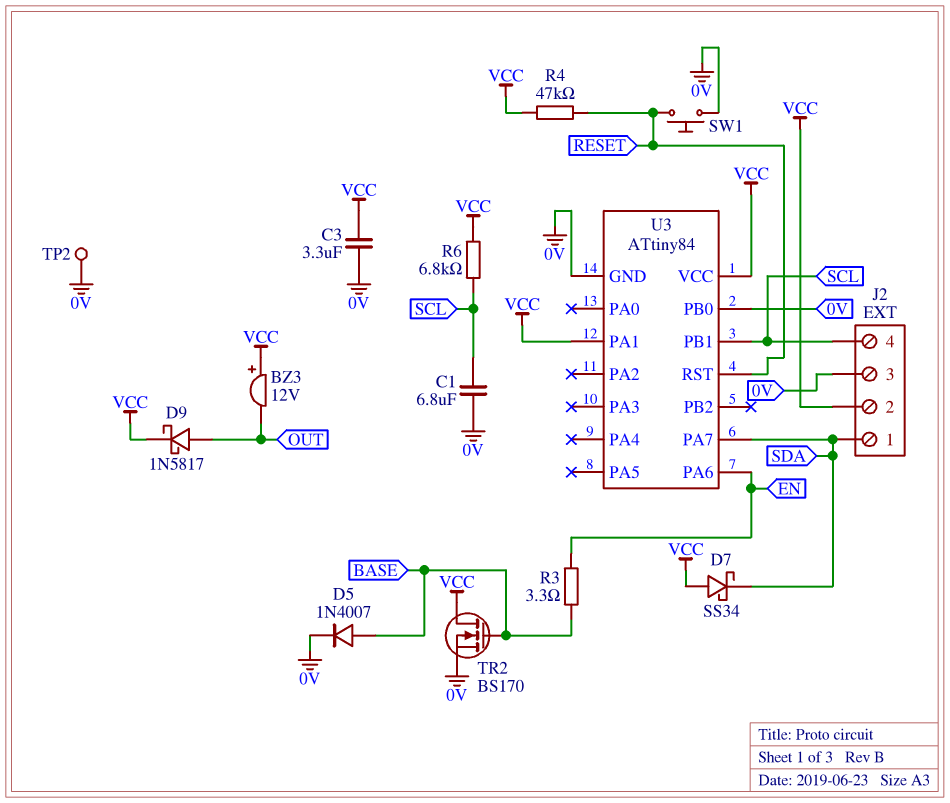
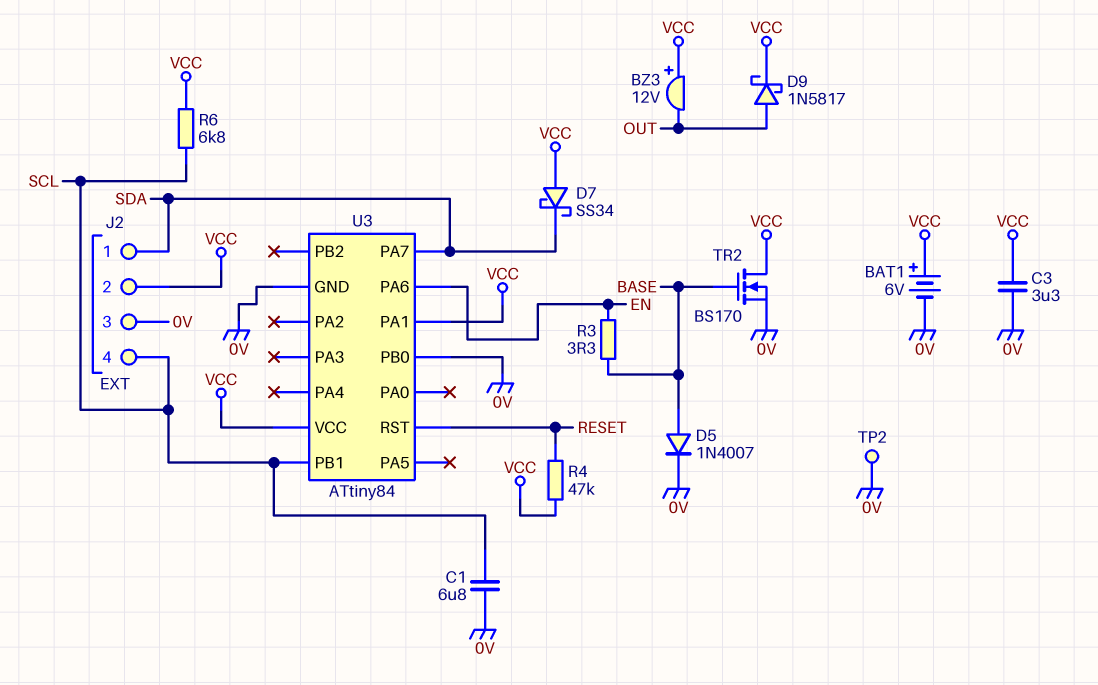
BAT1: none -> 6V (plus VCC, minus 0V)
SW1: button (0V, RESET) -> none

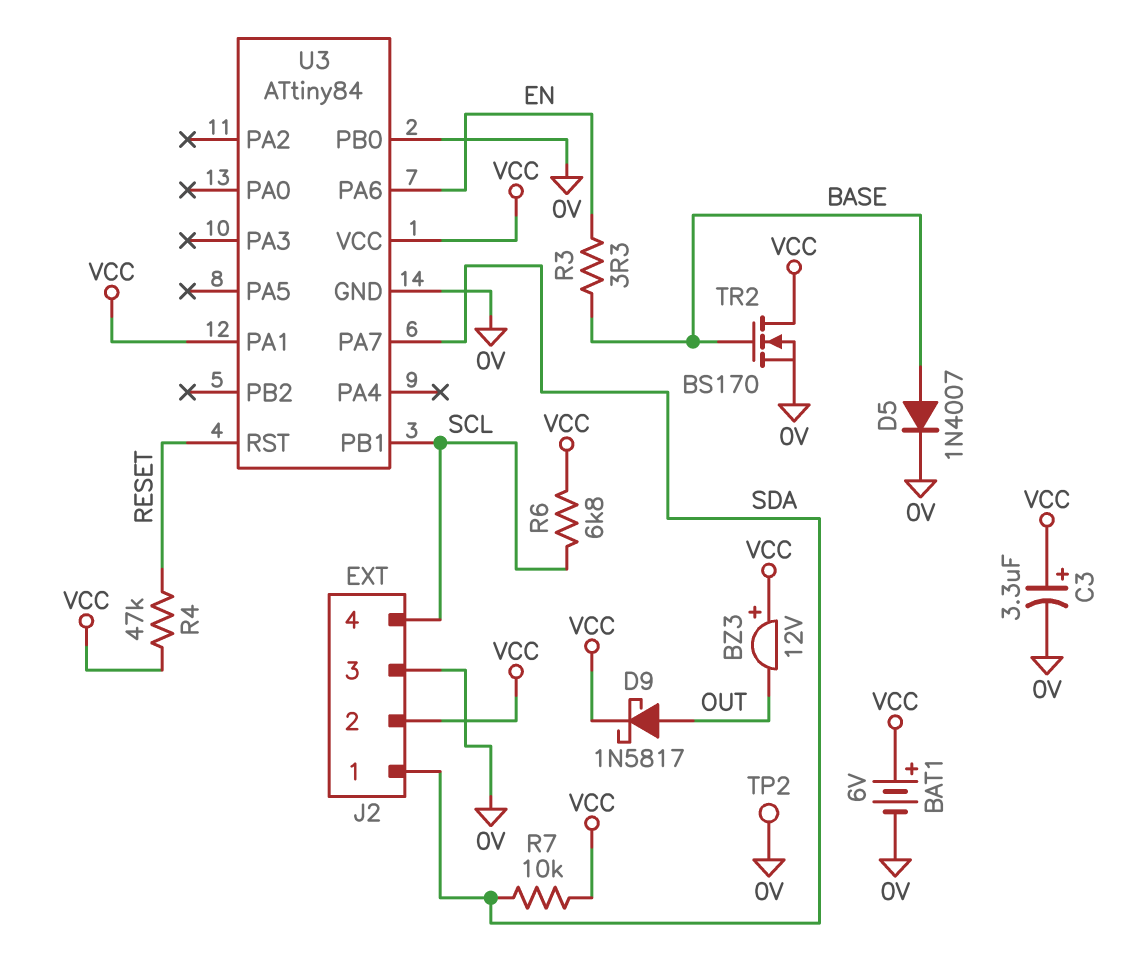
C1: 6.8uF (0V, SCL) -> none
C3: 3.3uF (0V, VCC) -> 3.3uF (plus VCC, minus 0V)
D7: schottky SS34 (A VCC, K SDA) -> none
R7: none -> 10k (SDA, VCC)

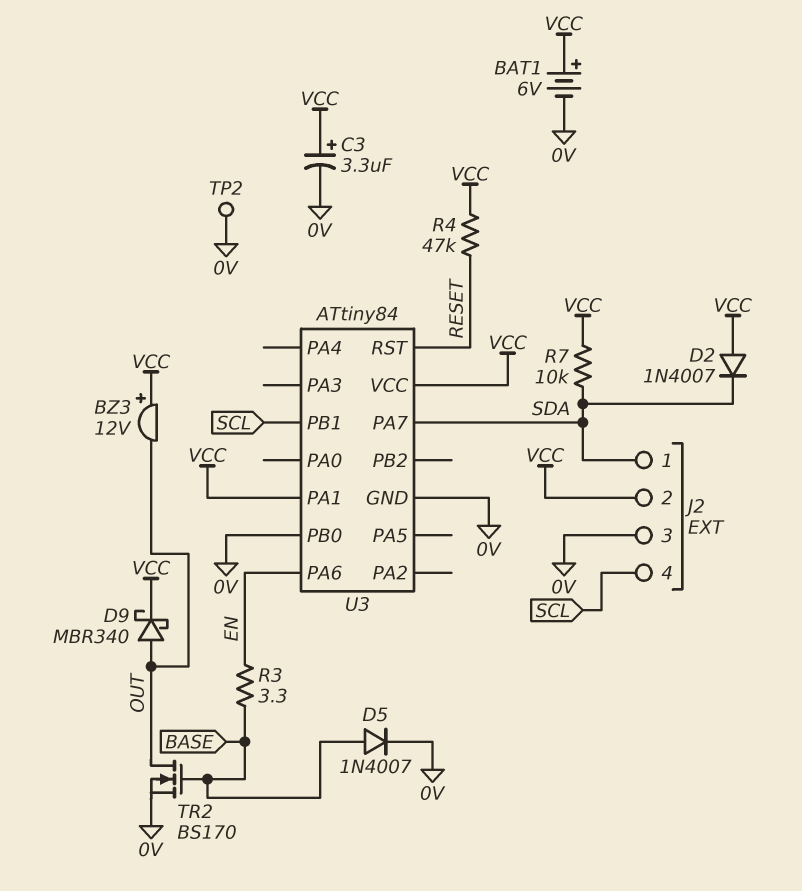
D2: none -> diode 1N4007 (A VCC, K SDA)
D9: schottky 1N5817 (A OUT, K VCC) -> schottky MBR340 (A OUT, K VCC)
R6: 6.8k (SCL, VCC) -> none
TR2: NMOS BS170 (G BASE, D VCC, S 0V) -> NMOS BS170 (G BASE, D OUT, S 0V)

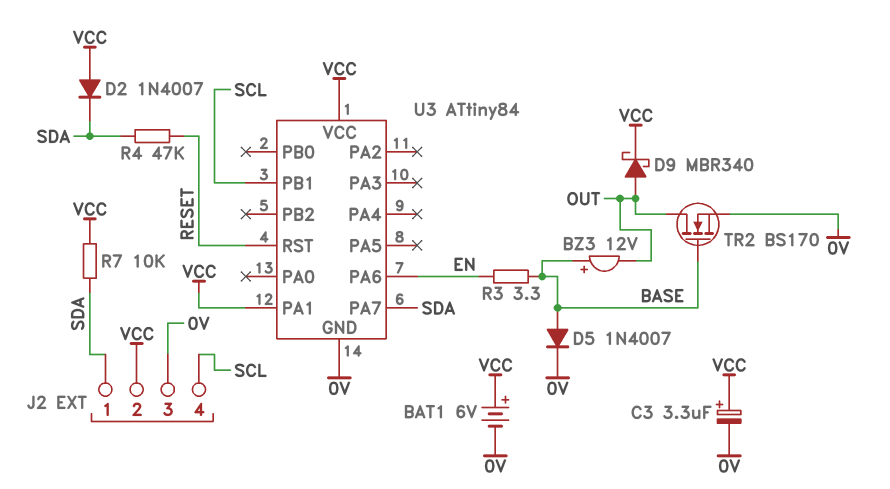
BZ3: buzzer 12V (plus VCC, minus OUT) -> buzzer 12V (plus BASE, minus OUT)
R4: 47k (RESET, VCC) -> 47k (RESET, SDA)
TP2: test point (0V) -> none
U3 pin PB0: 0V -> none

